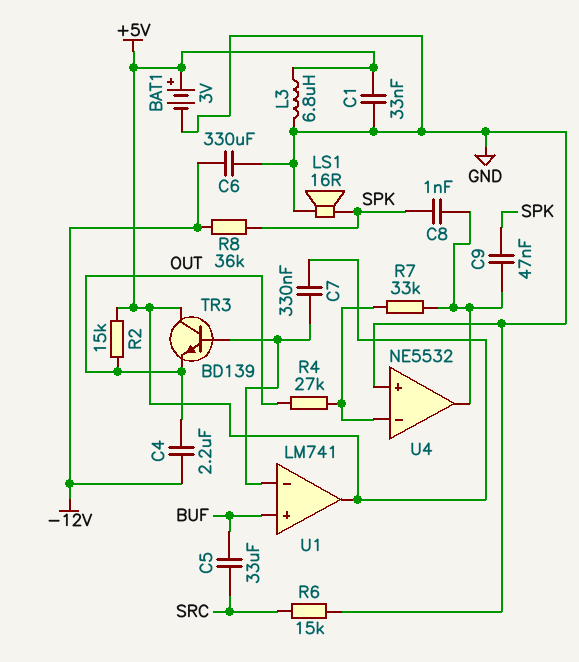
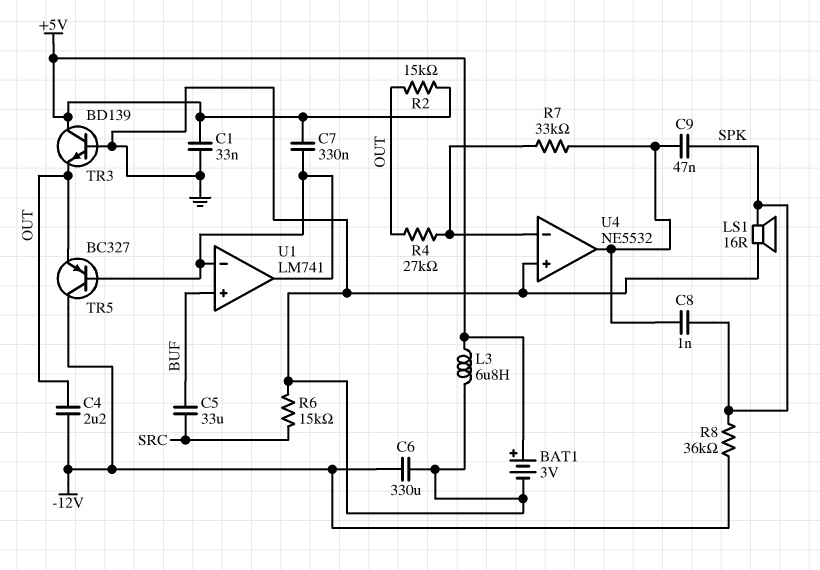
TR3: NPN BD139 (B U1/in-, C +5V, E OUT) -> NPN BD139 (B GND, C +5V, E OUT)
TR5: none -> PNP BC327 (B U1/in-, C -12V, E OUT)
U1 pin out: +5V -> U1/in-

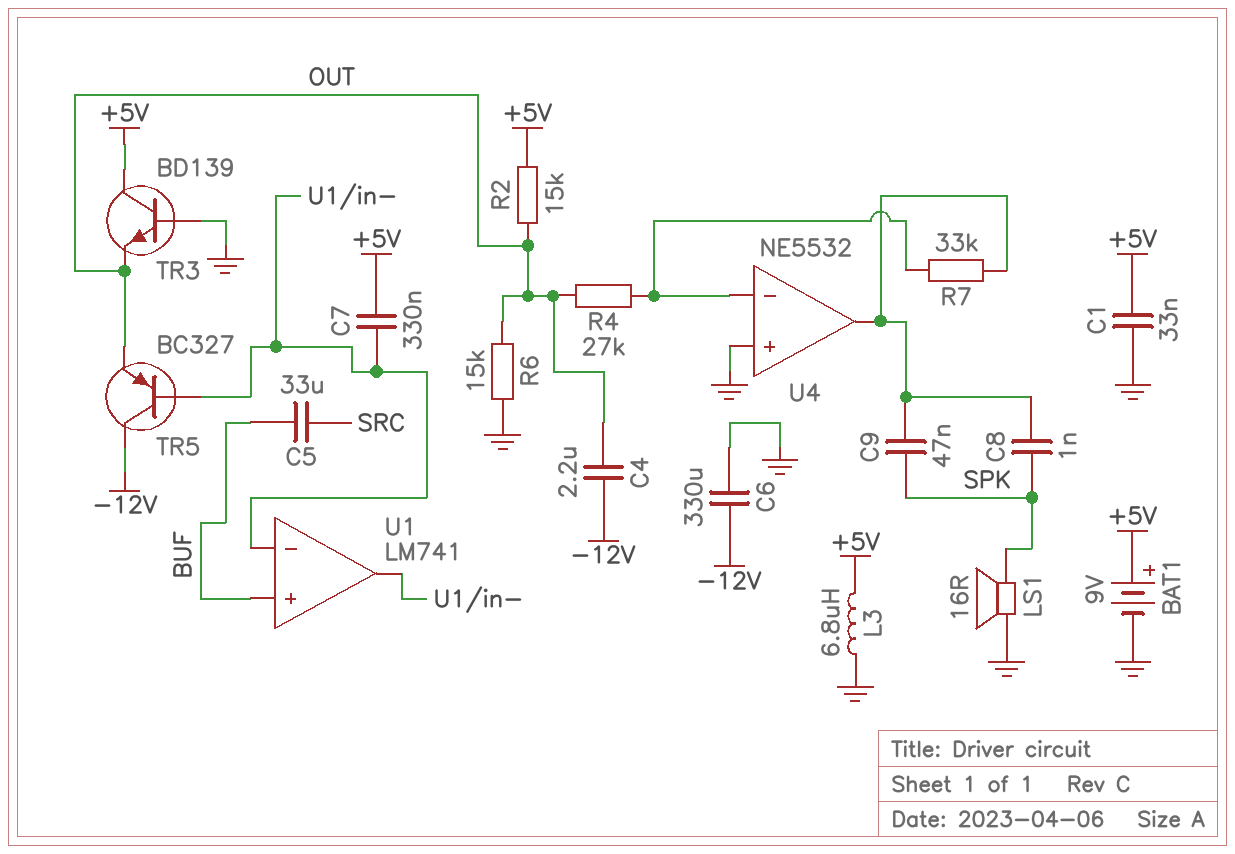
BAT1: 3V (plus +5V, minus GND) -> 9V (plus +5V, minus GND)
R6: 15k (GND, SRC) -> 15k (GND, OUT)
R8: 36k (-12V, SPK) -> none

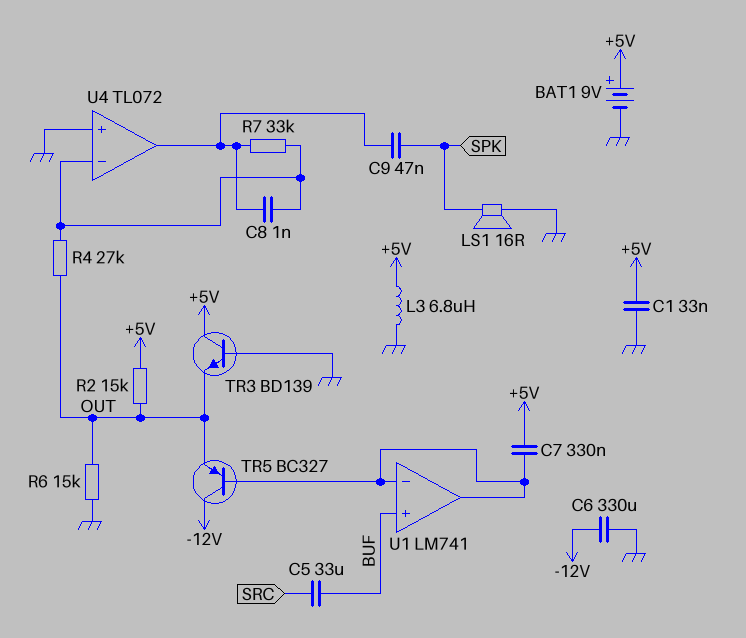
C4: 2.2uF (-12V, OUT) -> none
C8: 1nF (SPK, U4/out) -> 1nF (U4/in-, U4/out)
U4: NE5532 -> TL072

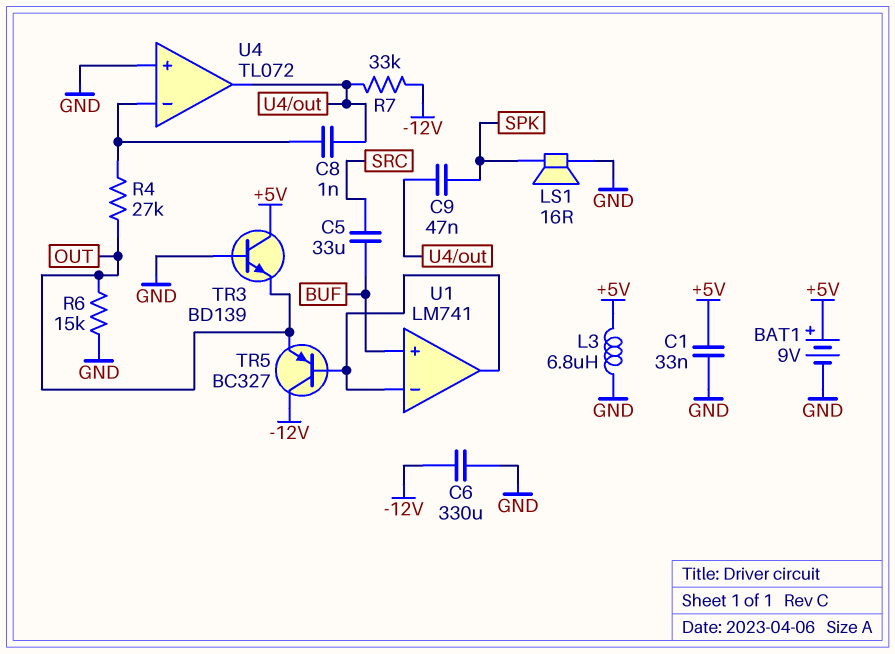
C7: 330nF (+5V, U1/in-) -> none
R2: 15k (+5V, OUT) -> none
R7: 33k (U4/in-, U4/out) -> 33k (-12V, U4/out)

